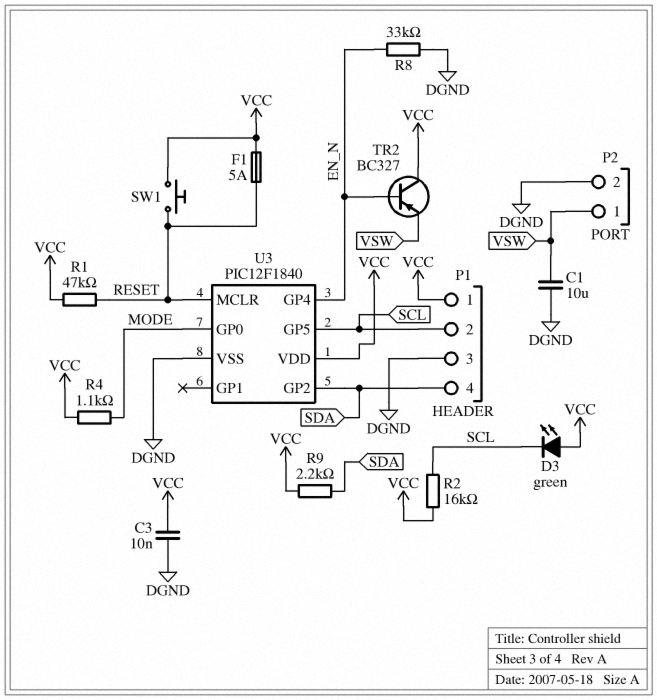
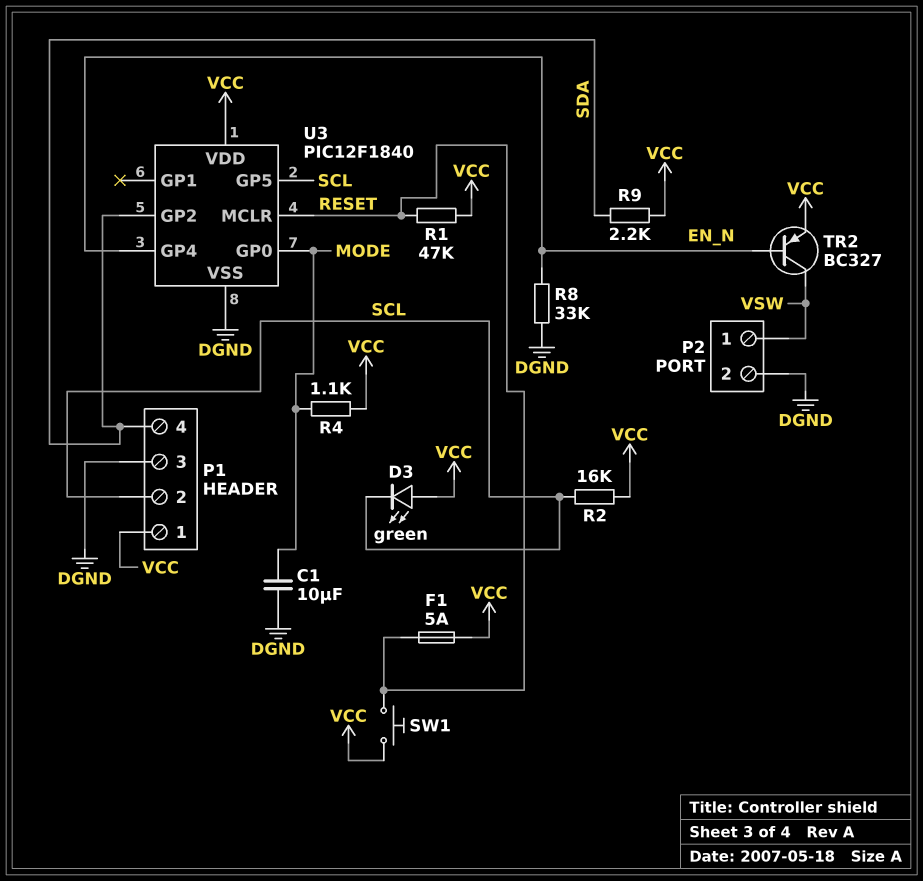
C1: 10uF (DGND, VSW) -> 10uF (DGND, MODE)
C3: 10nF (DGND, VCC) -> none
TR2: PNP BC327 (B EN_N, C VCC, E VSW) -> PNP BC327 (B EN_N, C VSW, E VCC)

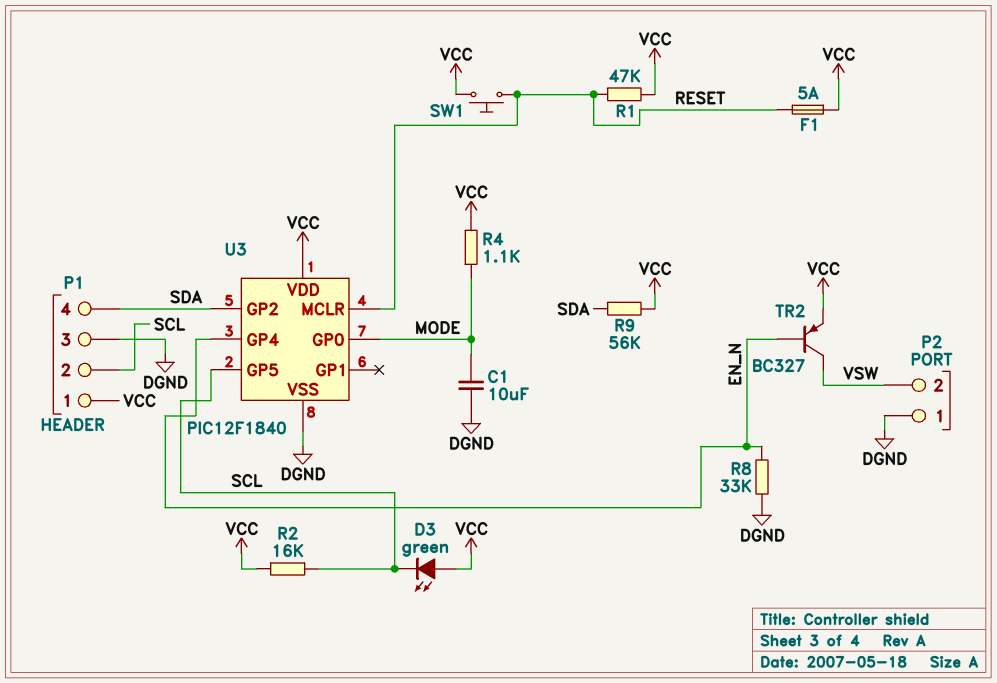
P2 pin 1: VSW -> DGND
P2 pin 2: DGND -> VSW
R9: 2.2k (SDA, VCC) -> 56k (SDA, VCC)

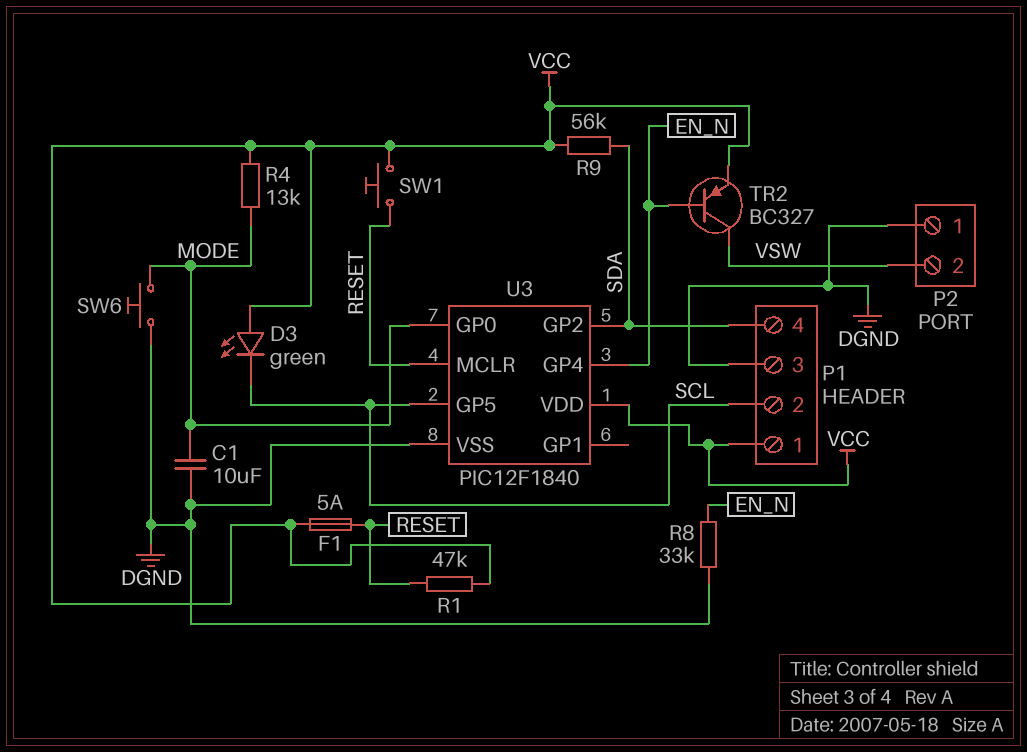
R2: 16k (SCL, VCC) -> none
R4: 1.1k (MODE, VCC) -> 13k (MODE, VCC)
SW6: none -> button (DGND, MODE)

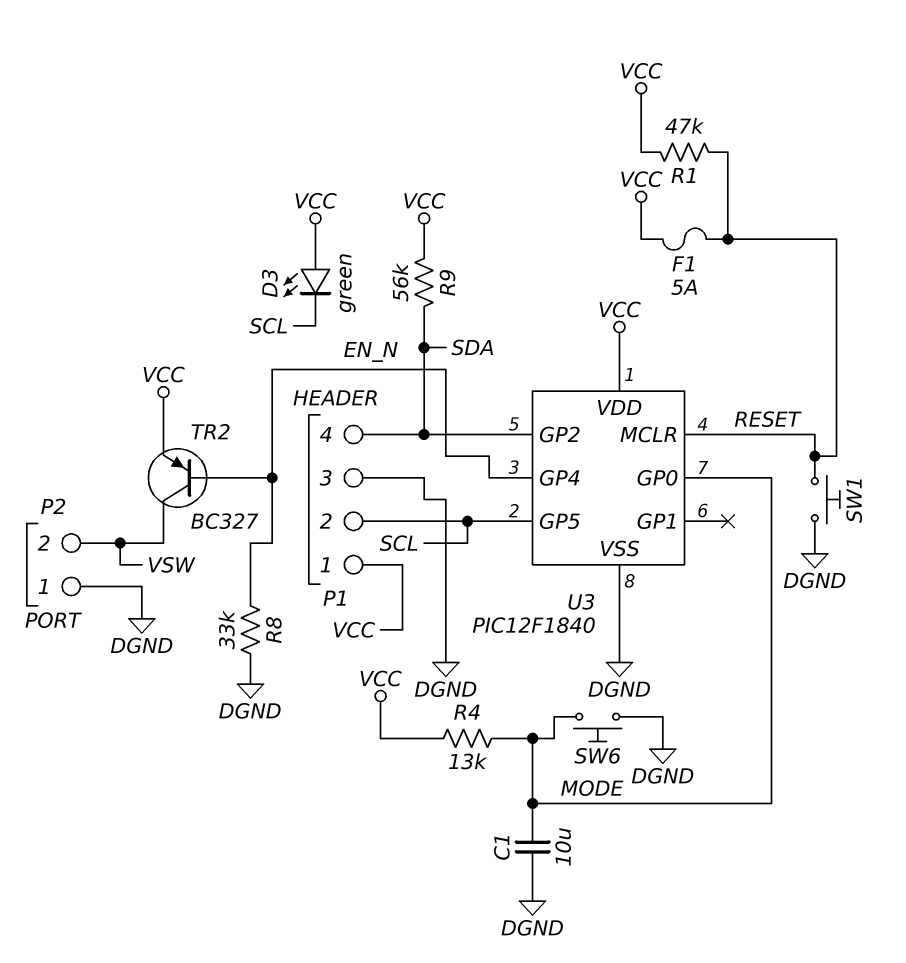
SW1: button (RESET, VCC) -> button (DGND, RESET)

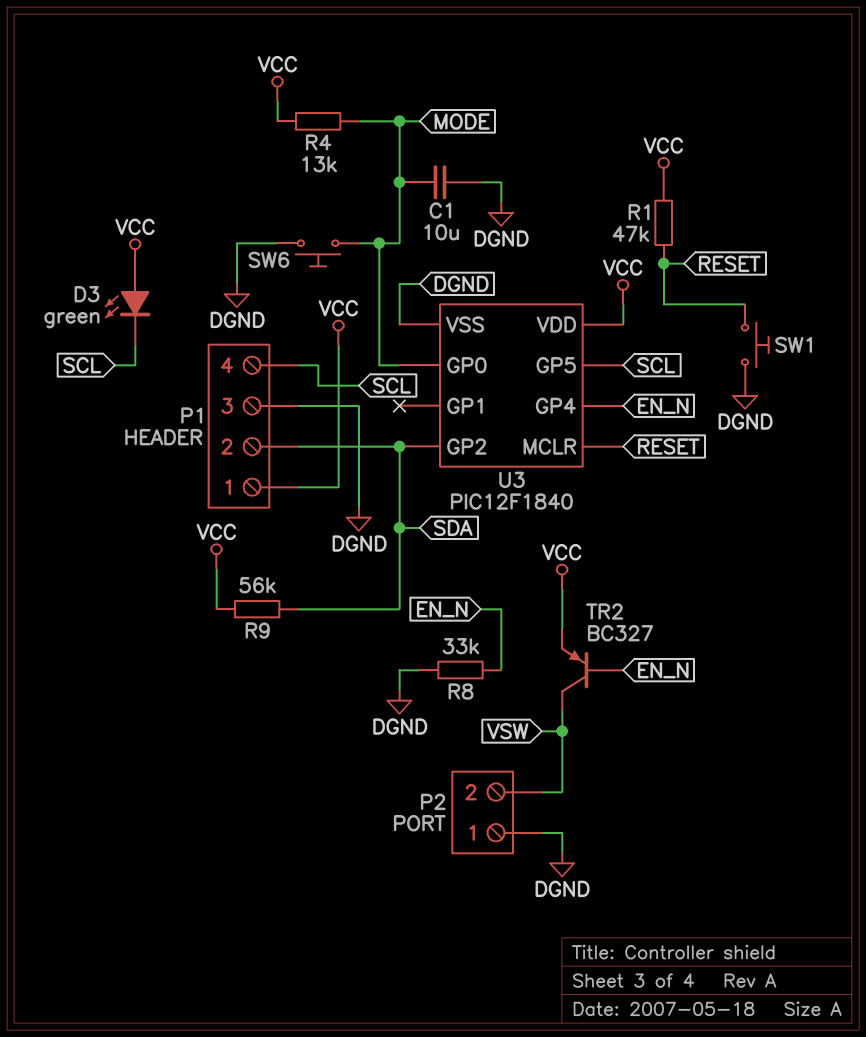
F1: 5A (RESET, VCC) -> none
P1 pin 2: SCL -> SDA
P1 pin 4: SDA -> SCL

